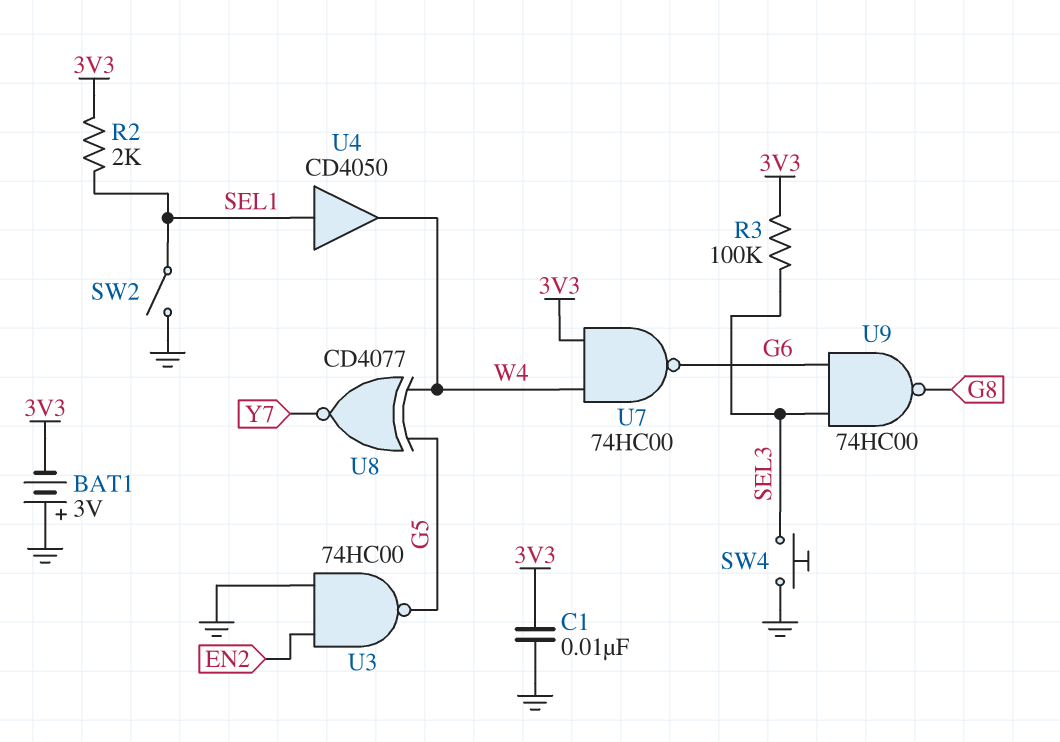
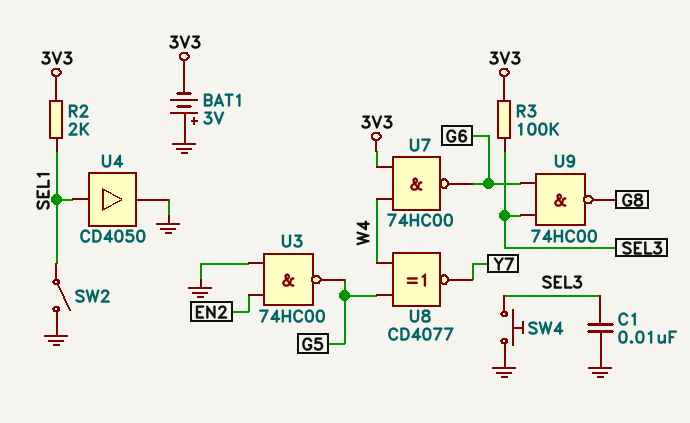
C1: 10nF (3V3, GND) -> 10nF (GND, SEL3)
U4: buffer CD4050 (in SEL1, out W4) -> buffer CD4050 (in SEL1, out GND)

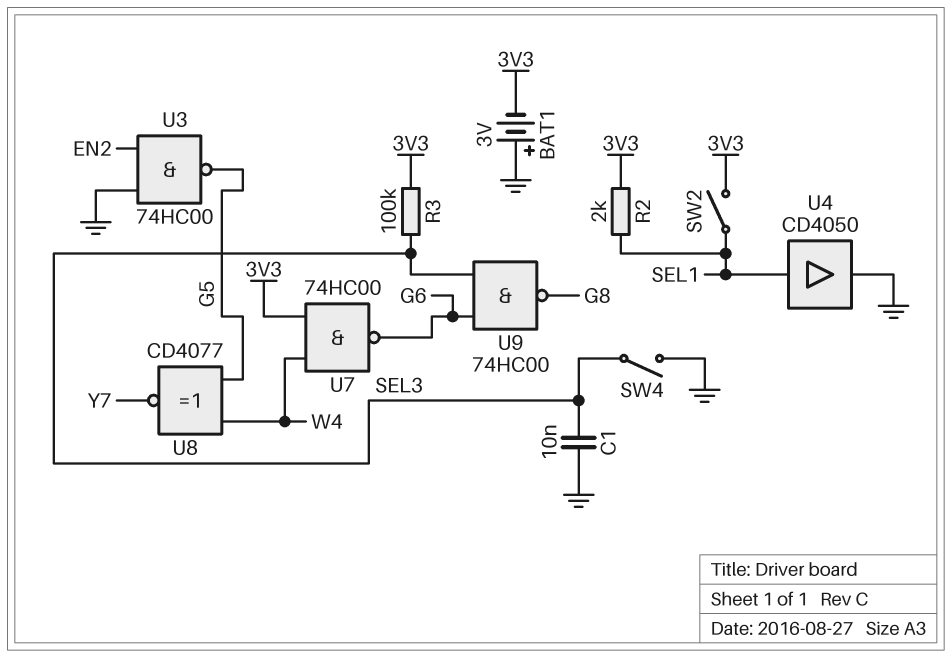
SW2: switch (GND, SEL1) -> switch (3V3, SEL1)
SW4: button (GND, SEL3) -> switch (GND, SEL3)

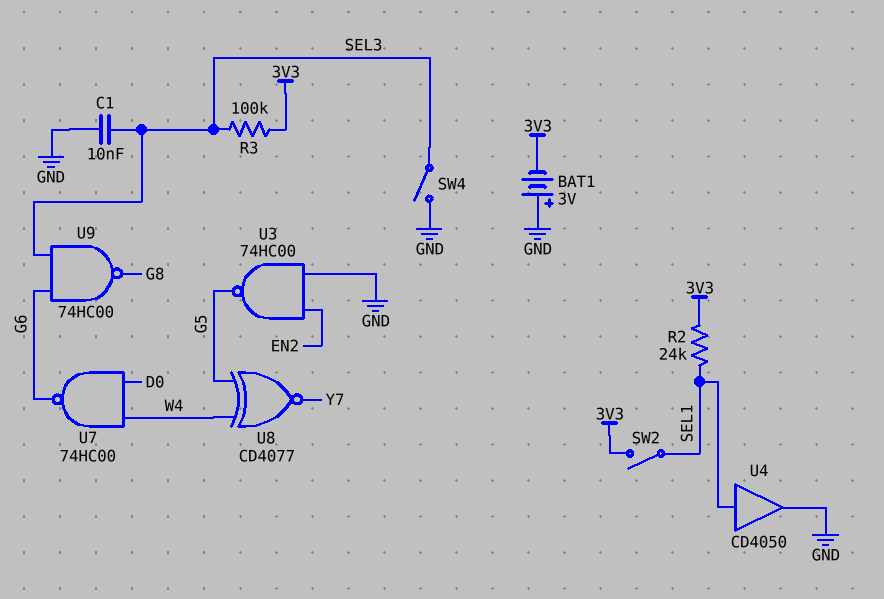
R2: 2k (3V3, SEL1) -> 24k (3V3, SEL1)
U7: NAND 74HC00 (in 3V3, in W4, out G6) -> NAND 74HC00 (in D0, in W4, out G6)

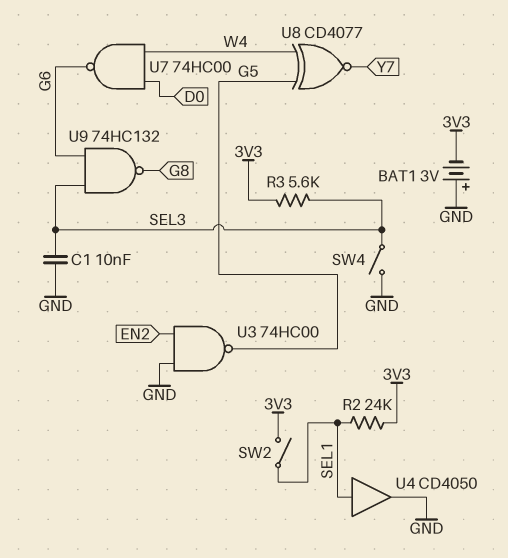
R3: 100k (3V3, SEL3) -> 5.6k (3V3, SEL3)
U9: NAND 74HC00 (in G6, in SEL3, out G8) -> NAND 74HC132 (in G6, in SEL3, out G8)

